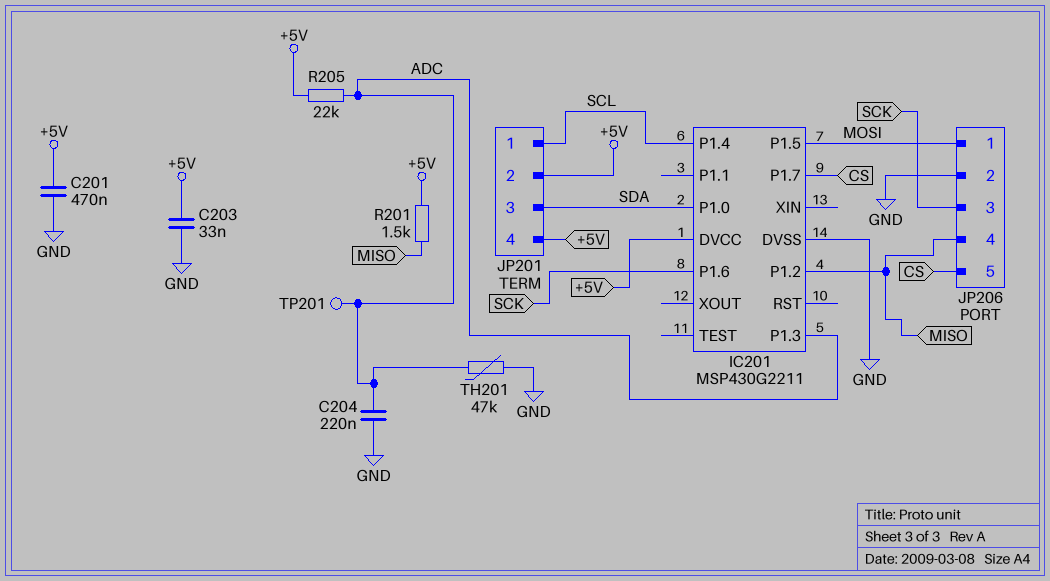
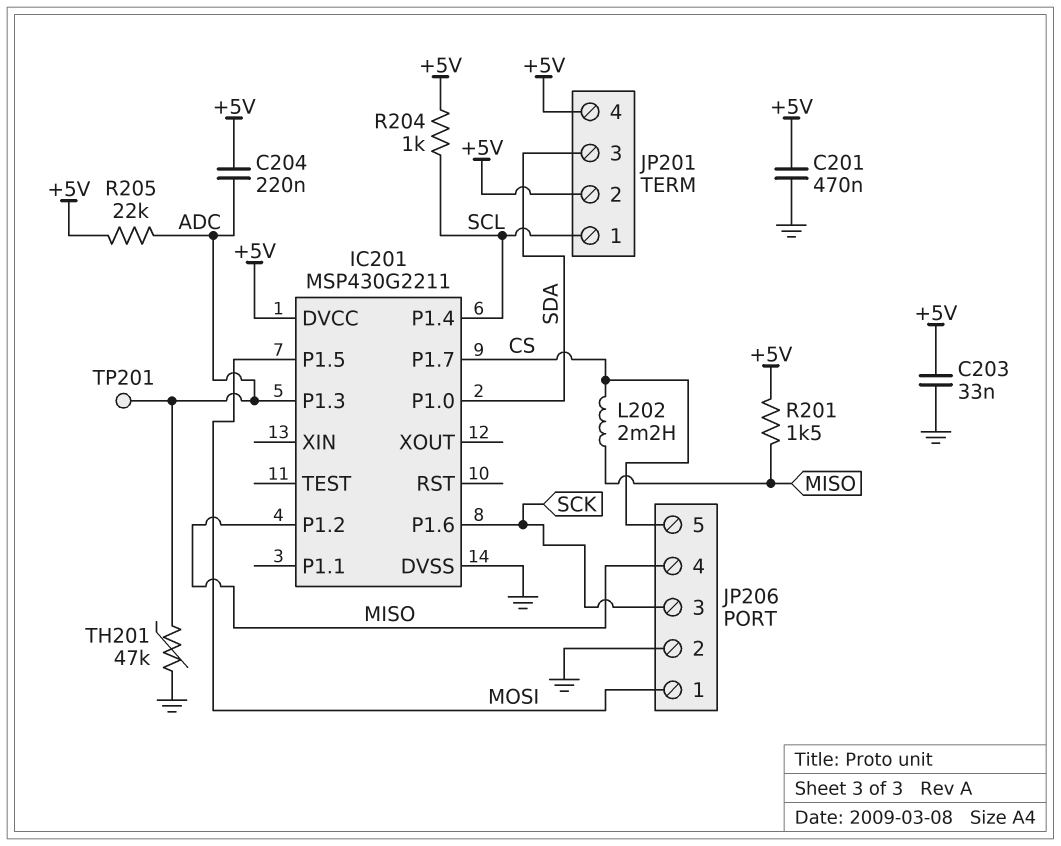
C204: 220nF (ADC, GND) -> 220nF (+5V, ADC)
L202: none -> 2.2mH (CS, MISO)
R204: none -> 1k (+5V, SCL)

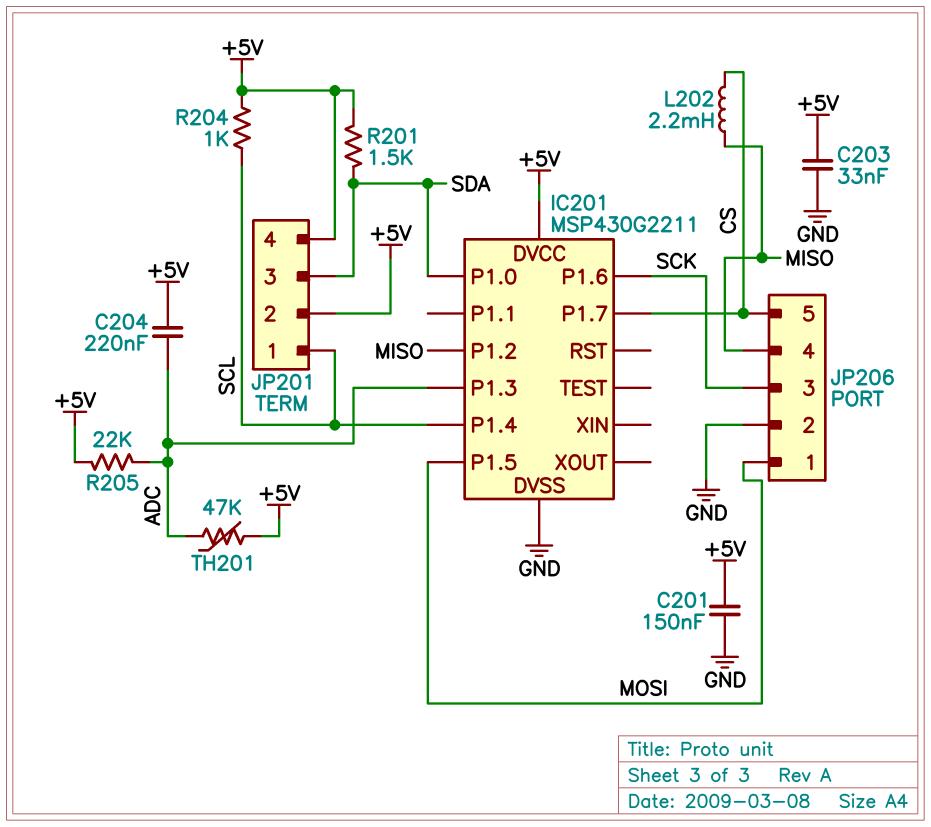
C201: 470nF (+5V, GND) -> 150nF (+5V, GND)
R201: 1.5k (+5V, MISO) -> 1.5k (+5V, SDA)
TH201: 47k (ADC, GND) -> 47k (+5V, ADC)
TP201: test point (ADC) -> none

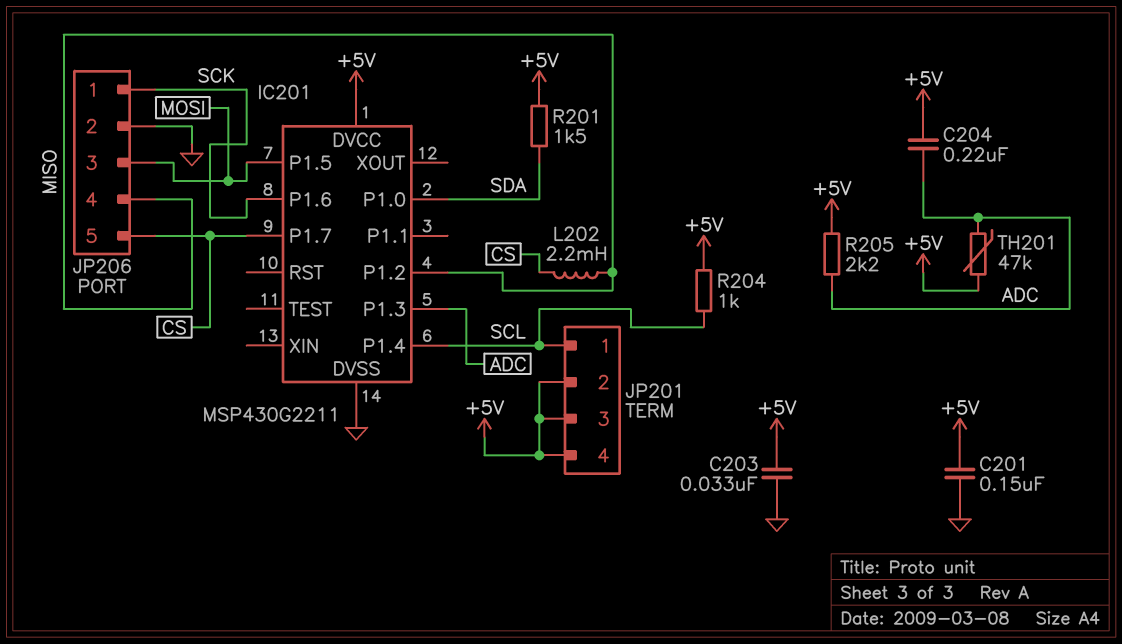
JP201 pin 3: SDA -> +5V
JP206 pin 1: MOSI -> SCK
JP206 pin 3: SCK -> MOSI
R205: 22k (+5V, ADC) -> 2.2k (+5V, ADC)

